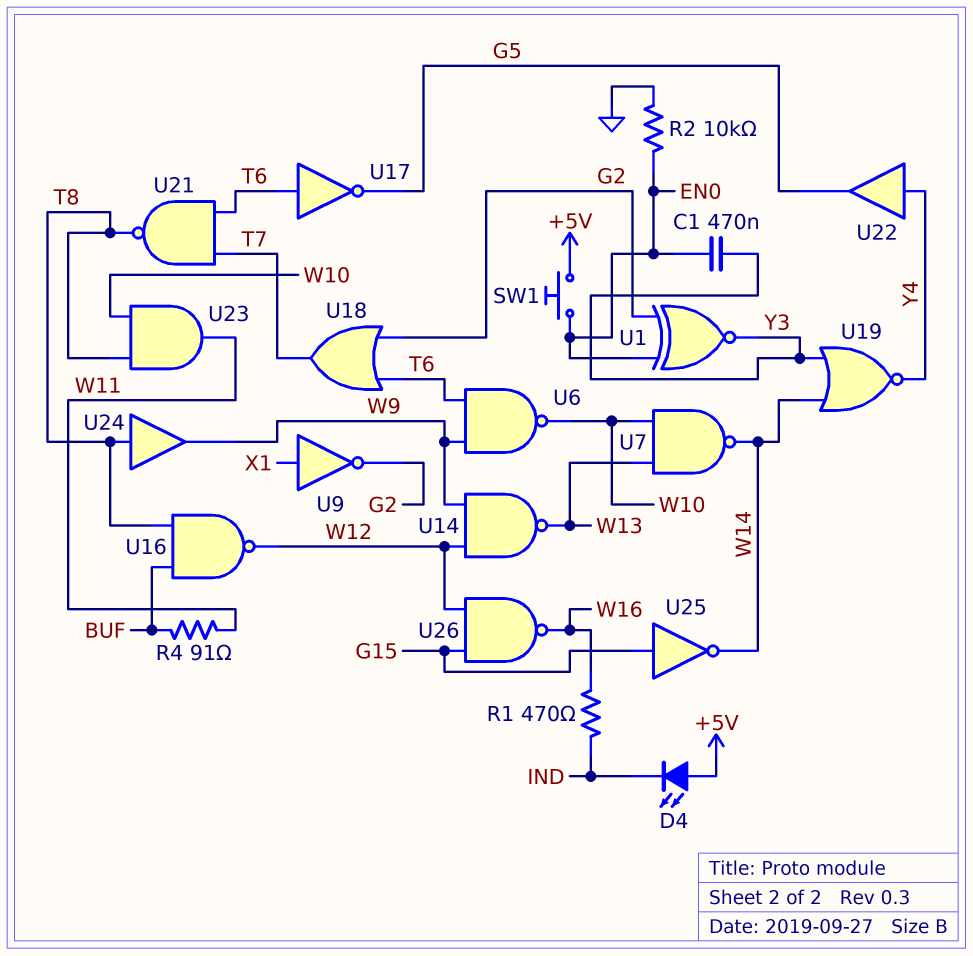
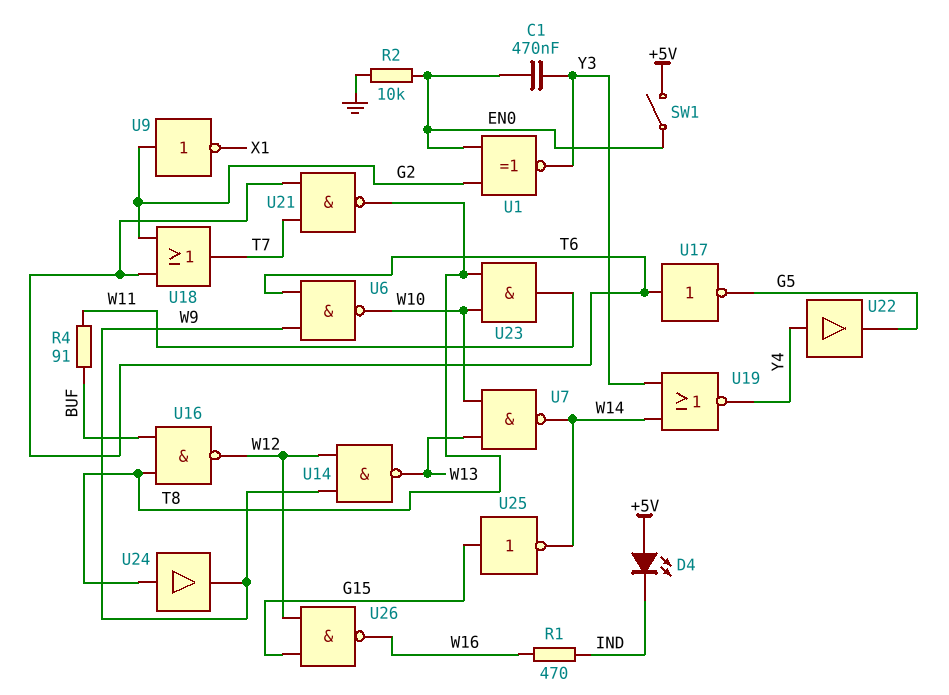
SW1: button (+5V, EN0) -> switch (+5V, EN0)
U9: NOT (in X1, out G2) -> NOT (in G2, out X1)

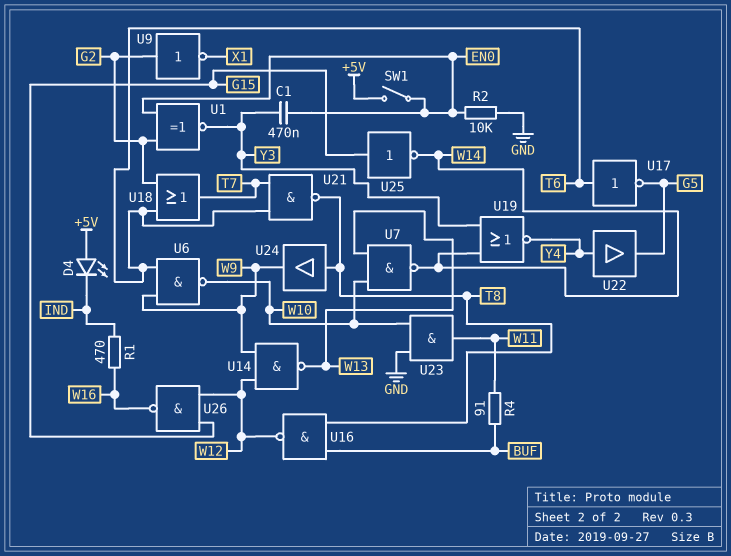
U23: AND (in T8, in W10, out W11) -> AND (in GND, in W10, out W11)

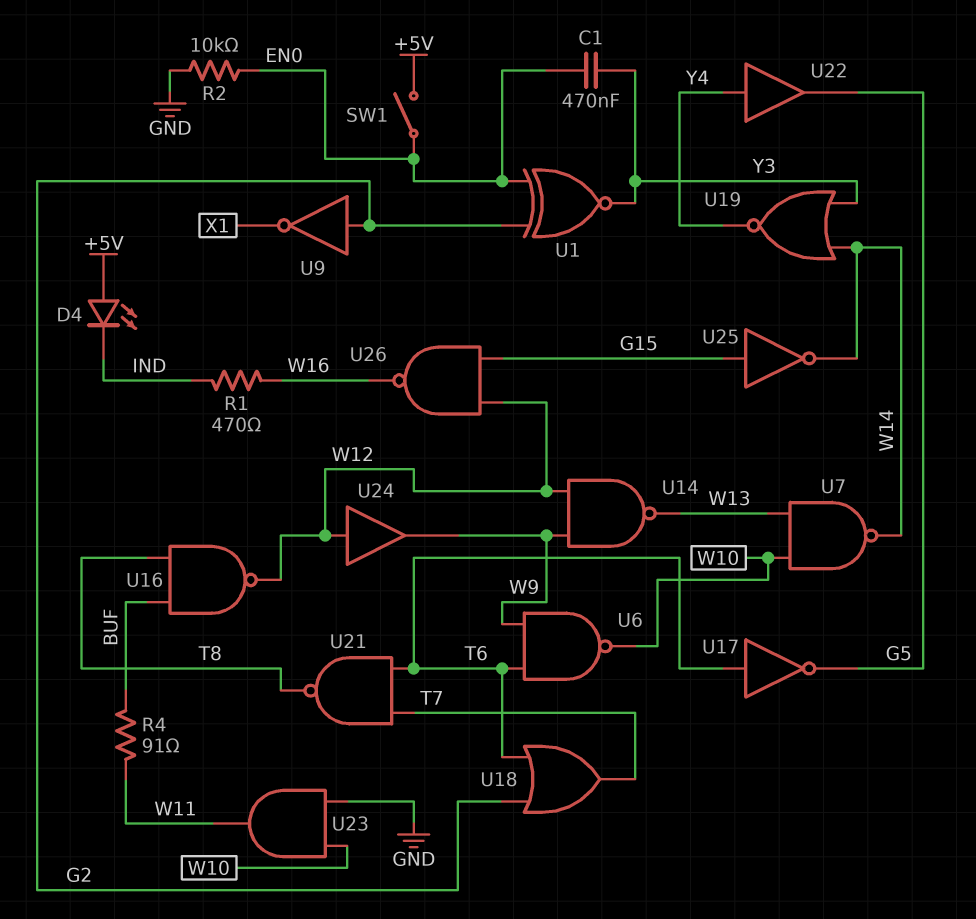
U24: buffer (in T8, out W9) -> buffer (in W12, out W9)

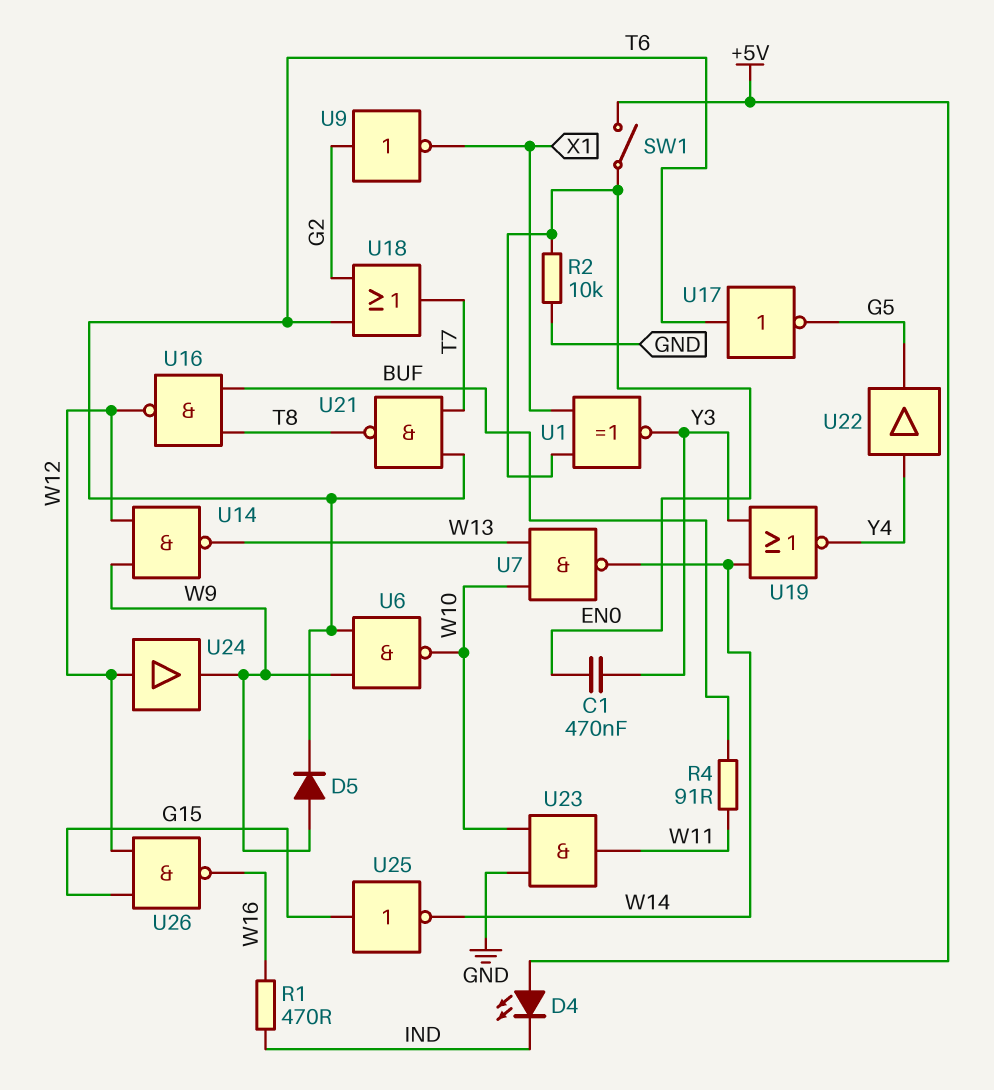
D5: none -> diode (A W9, K T6)
U1: XNOR (in EN0, in G2, out Y3) -> XNOR (in EN0, in X1, out Y3)

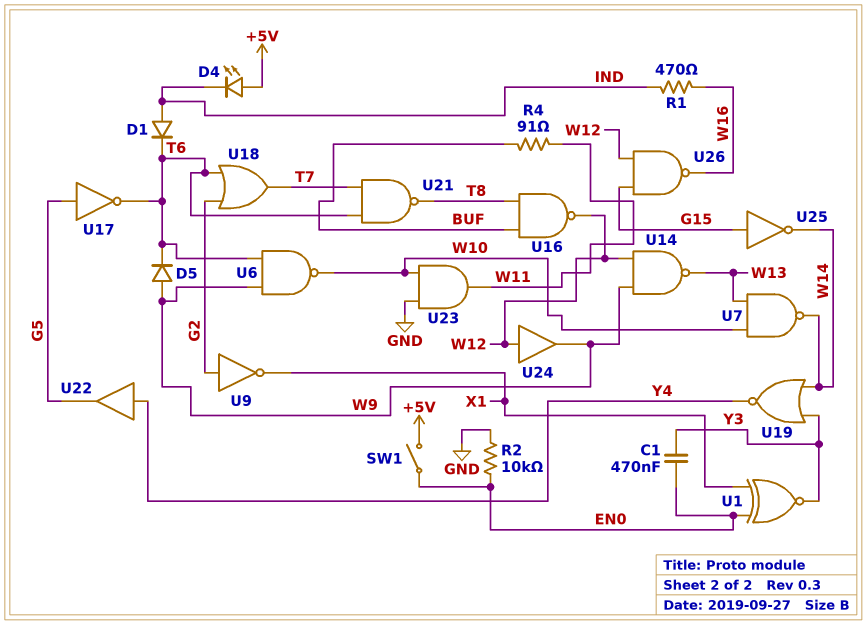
D1: none -> diode (A IND, K T6)
U17: NOT (in T6, out G5) -> NOT (in G5, out T6)

